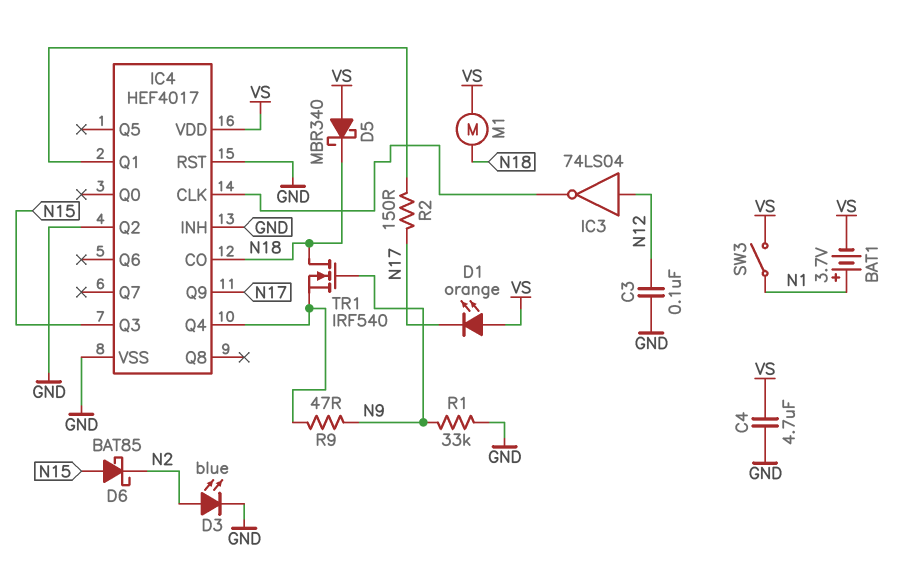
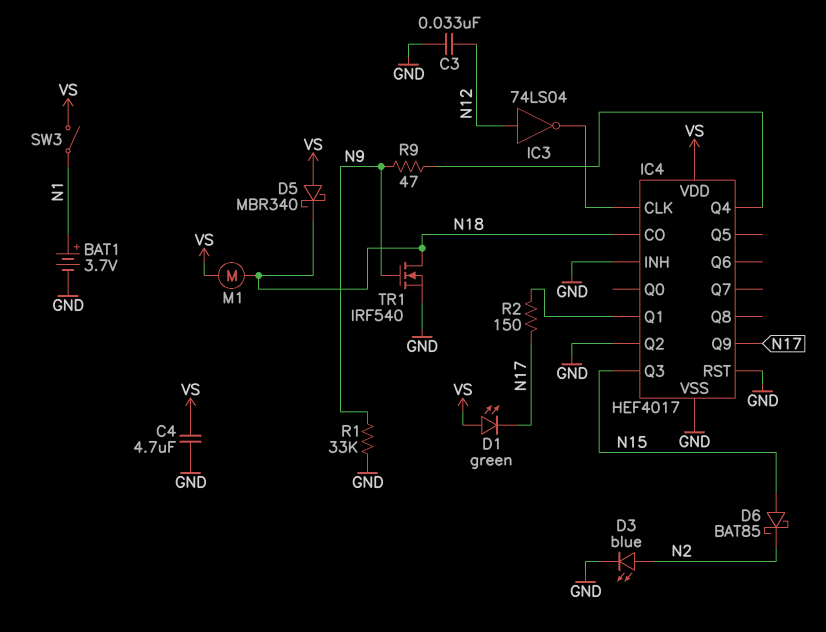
BAT1: 3.7V (plus N1, minus VS) -> 3.7V (plus N1, minus GND)
C3: 100nF (GND, N12) -> 33nF (GND, N12)
D1: LED orange (A VS, K N17) -> LED green (A VS, K N17)
TR1: NMOS IRF540 (G N9, D N18, S IC4/Q4) -> NMOS IRF540 (G N9, D N18, S GND)

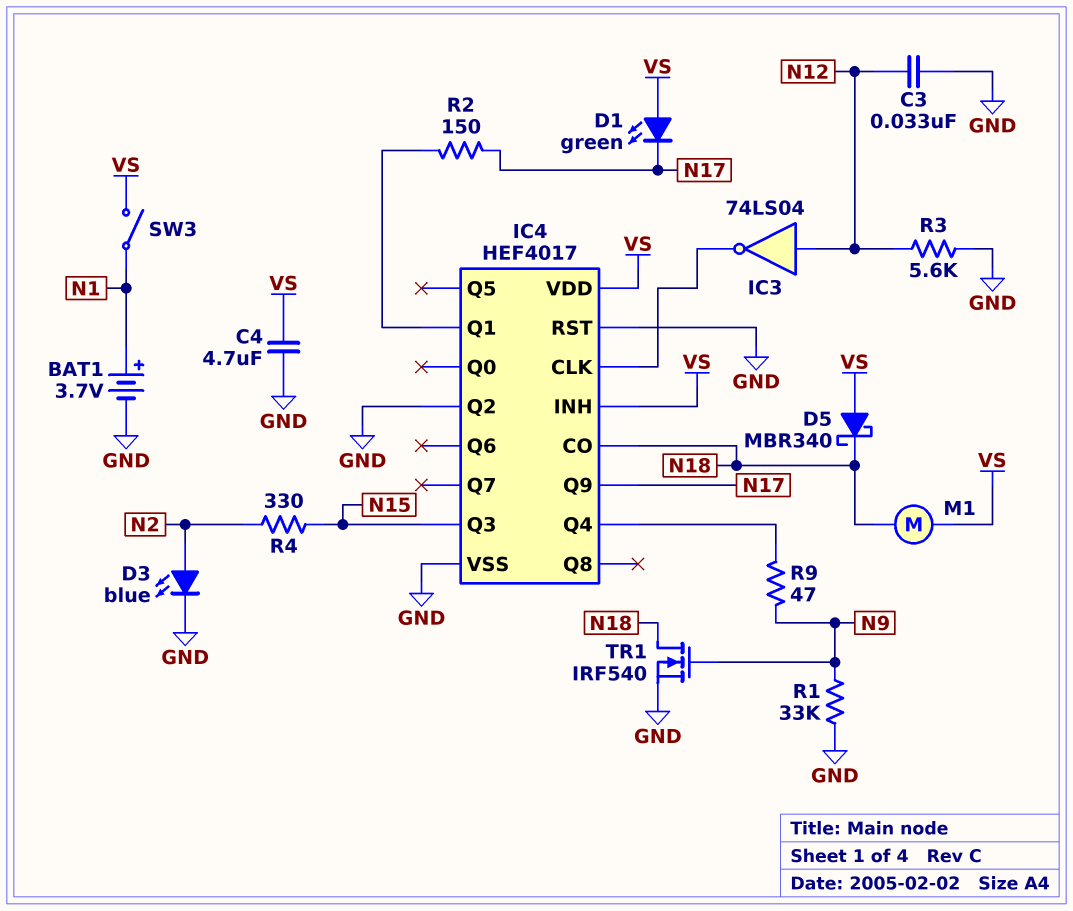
D6: schottky BAT85 (A N15, K N2) -> none
IC4 pin INH: GND -> VS
R3: none -> 5.6k (GND, N12)
R4: none -> 330 (N2, N15)

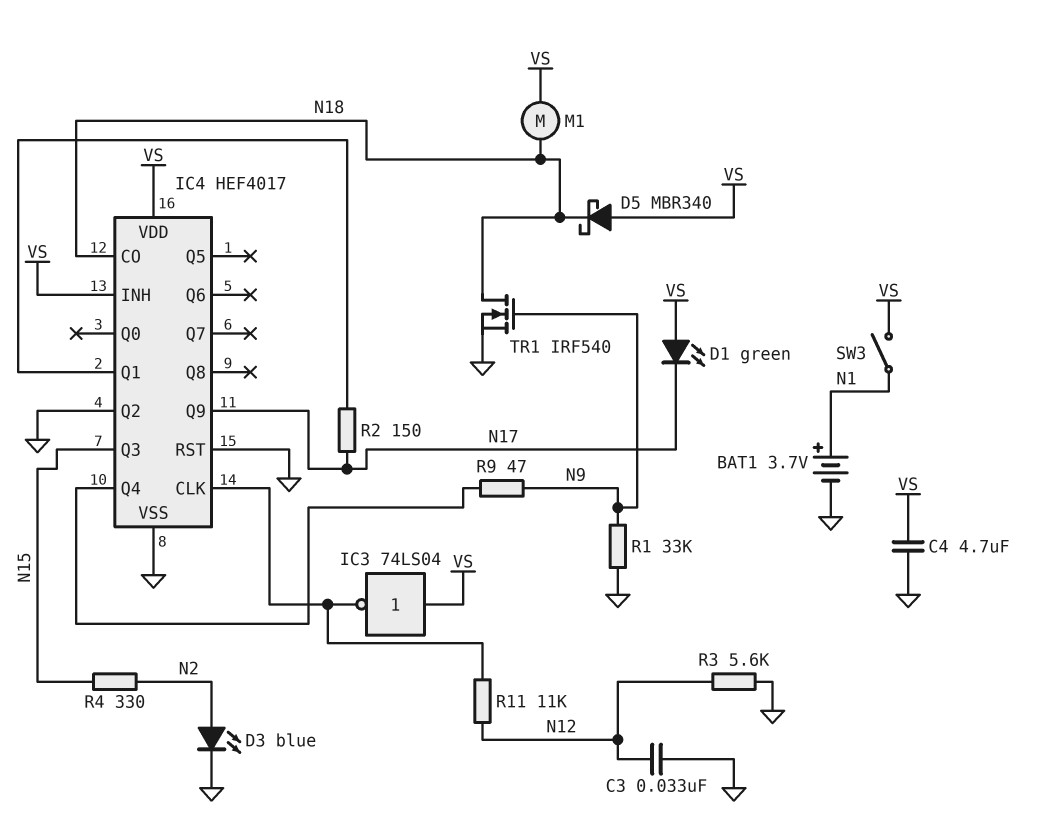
IC3: NOT 74LS04 (in N12, out IC4/CLK) -> NOT 74LS04 (in VS, out IC4/CLK)
R11: none -> 11k (IC4/CLK, N12)

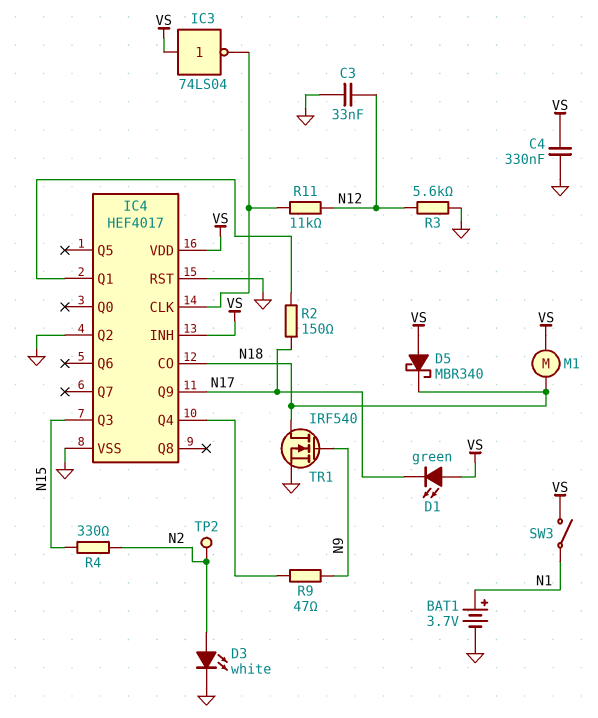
C4: 4.7uF (GND, VS) -> 330nF (GND, VS)
D3: LED blue (A N2, K GND) -> LED white (A N2, K GND)
R1: 33k (GND, N9) -> none
TP2: none -> test point (N2)

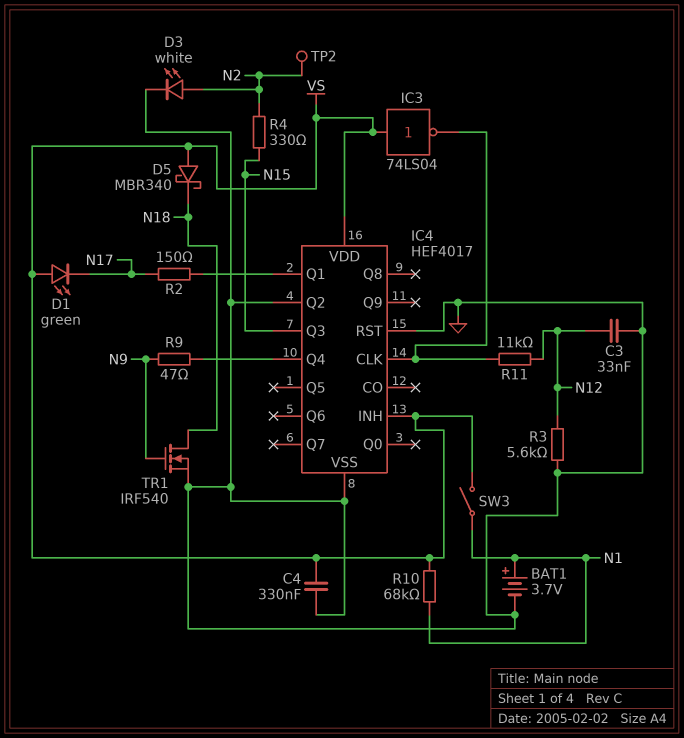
IC4 pin CO: N18 -> none
IC4 pin Q9: N17 -> none
M1: motor (N18, VS) -> none
R10: none -> 68k (N1, VS)

